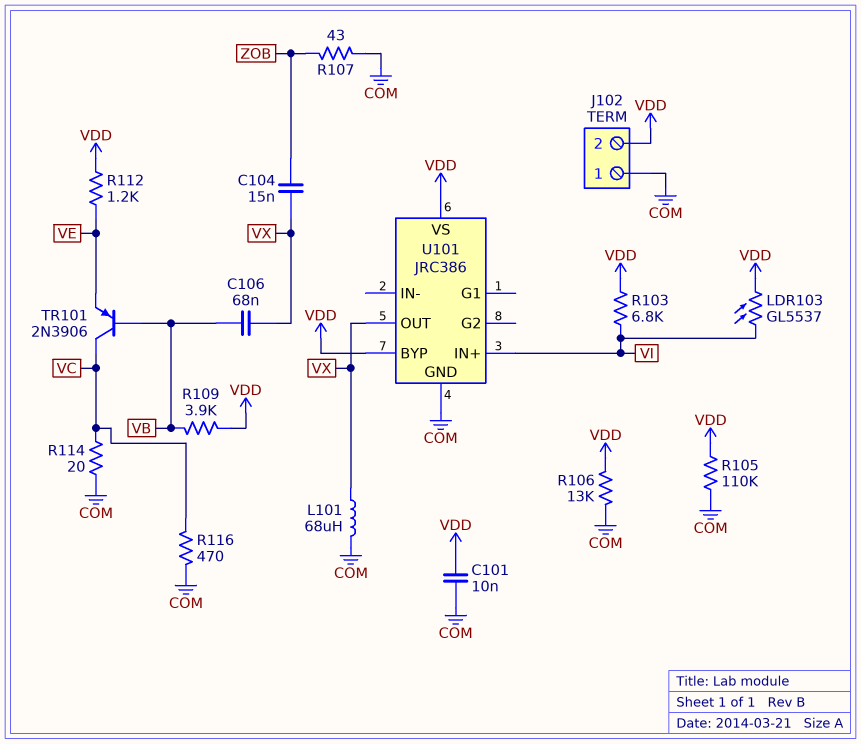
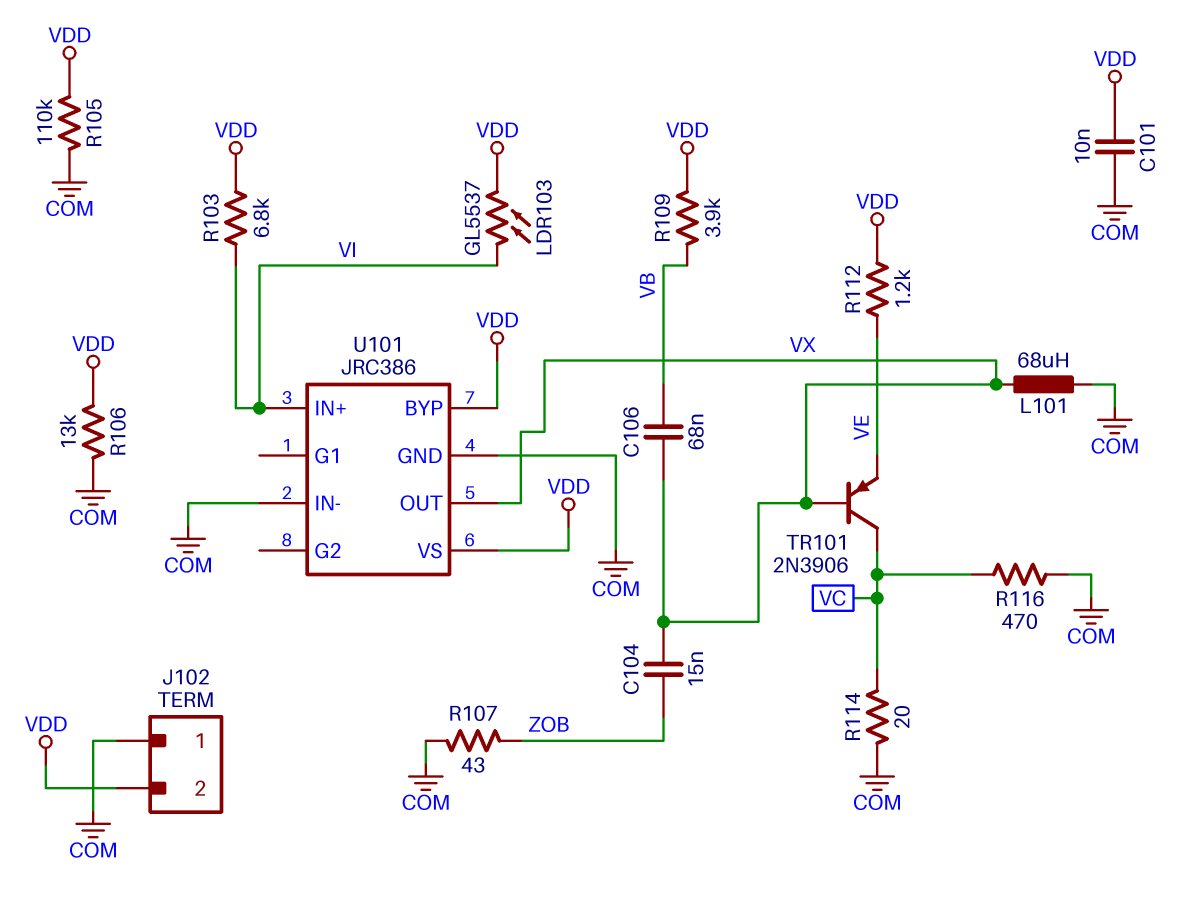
TR101: PNP 2N3906 (B VB, C VC, E VE) -> PNP 2N3906 (B VX, C VC, E VE)
U101 pin IN-: none -> COM

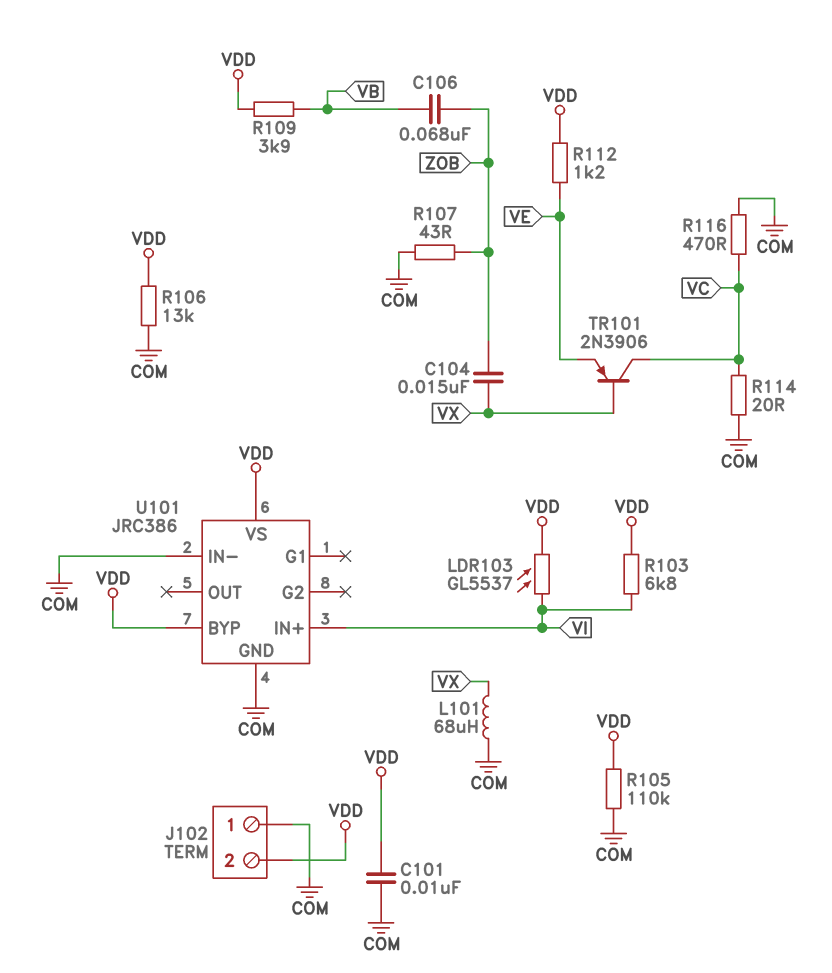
C106: 68nF (VB, VX) -> 68nF (VB, ZOB)
U101 pin OUT: VX -> none

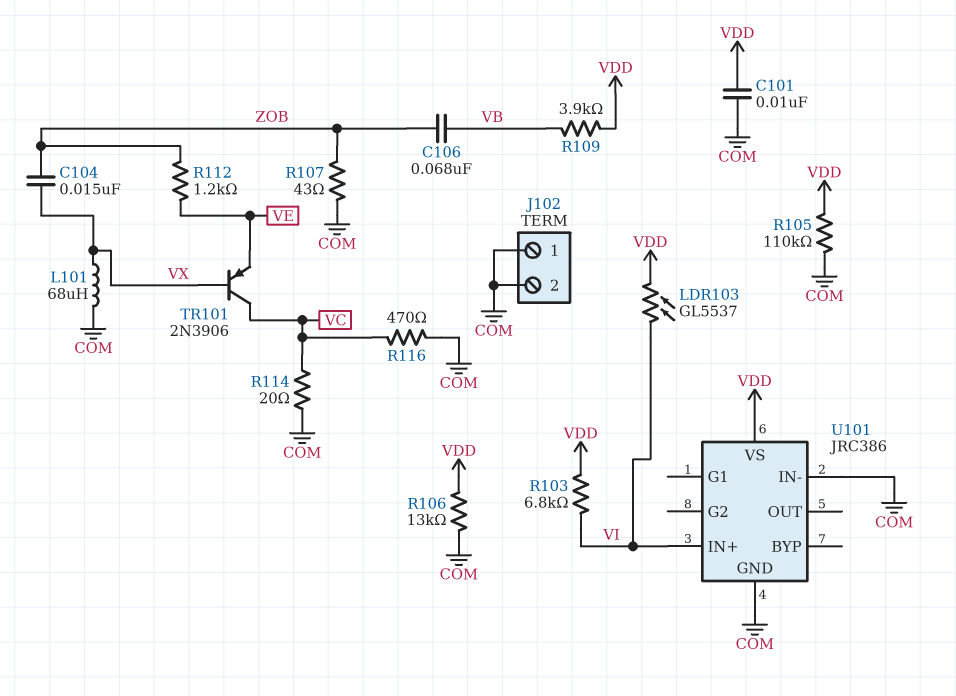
J102 pin 2: VDD -> COM
R112: 1.2k (VDD, VE) -> 1.2k (VE, ZOB)
U101 pin BYP: VDD -> none

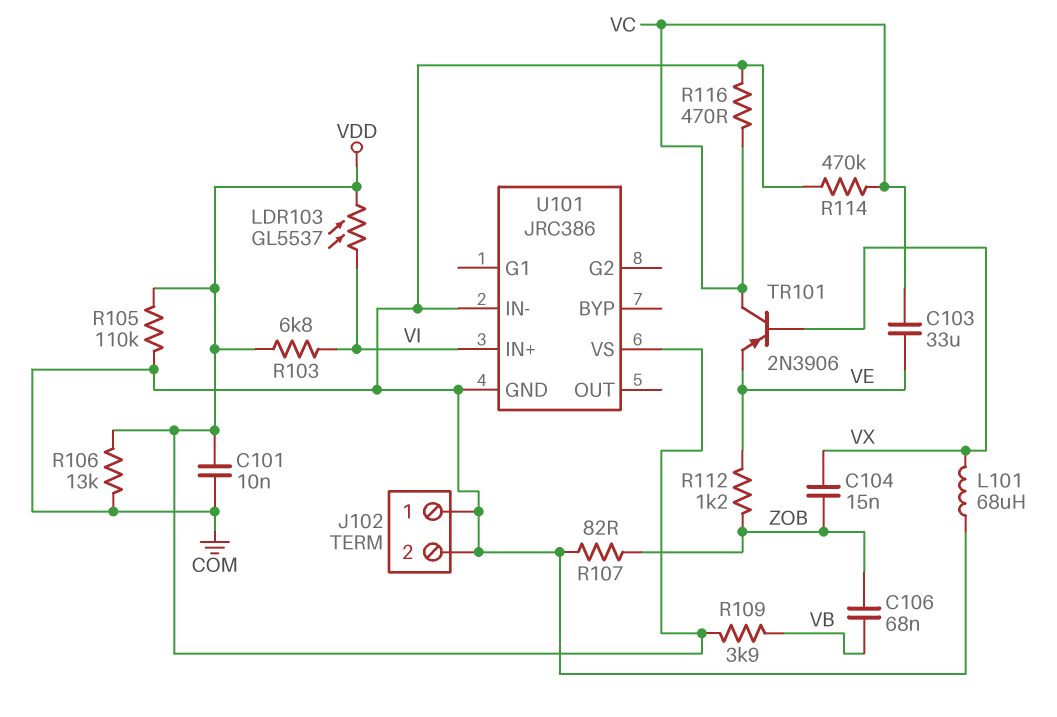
C103: none -> 33uF (VC, VE)
R107: 43 (COM, ZOB) -> 82 (COM, ZOB)
R114: 20 (COM, VC) -> 470k (COM, VC)

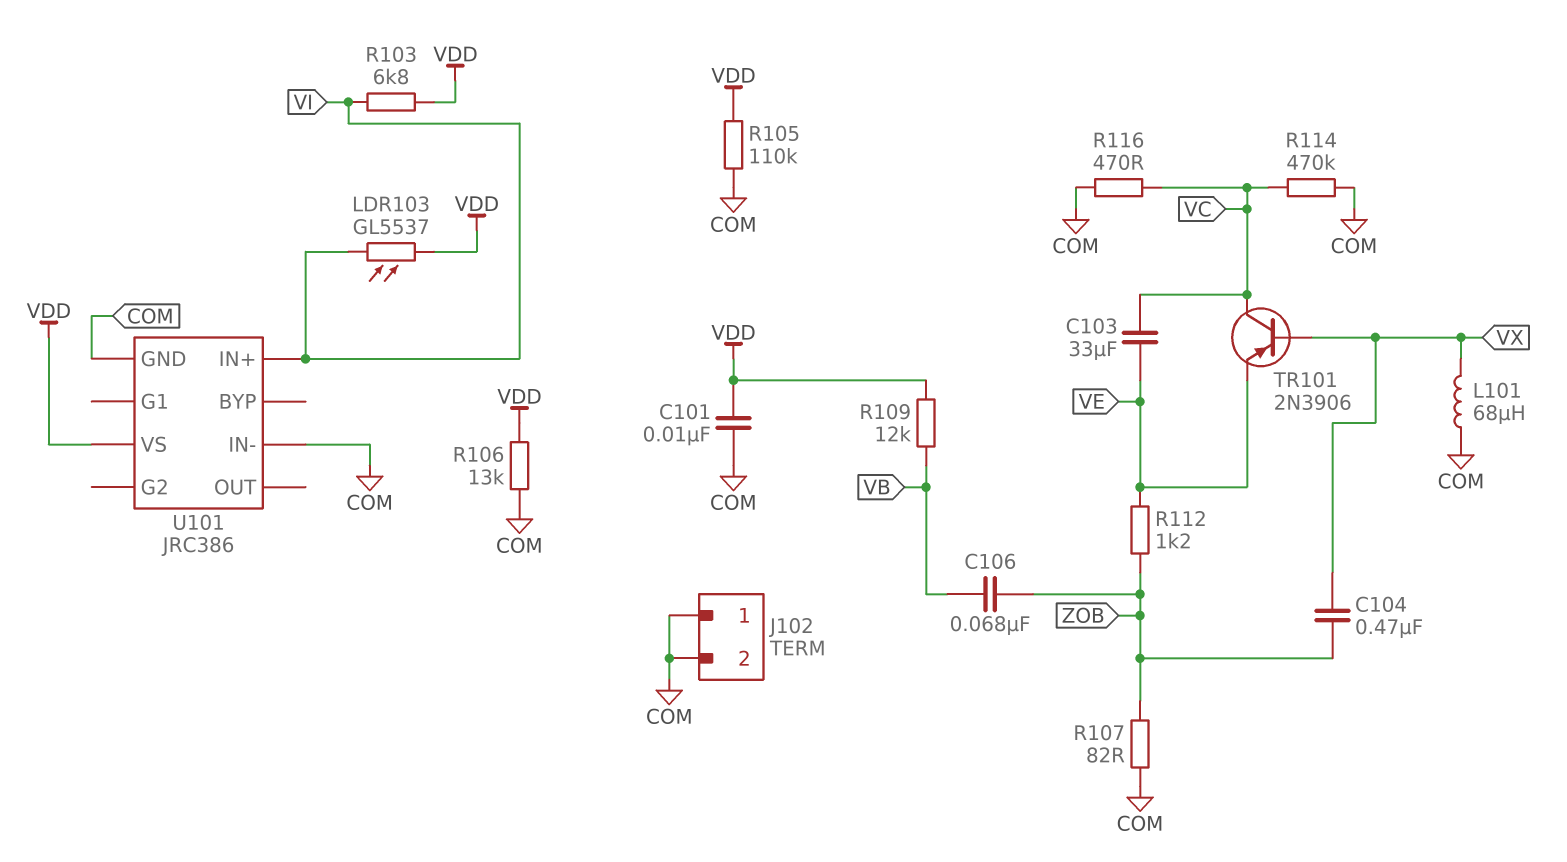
C104: 15nF (VX, ZOB) -> 470nF (VX, ZOB)
R109: 3.9k (VB, VDD) -> 12k (VB, VDD)

